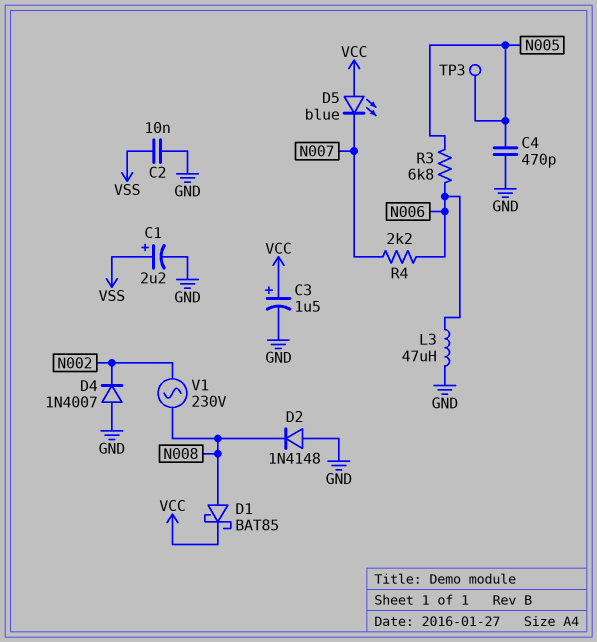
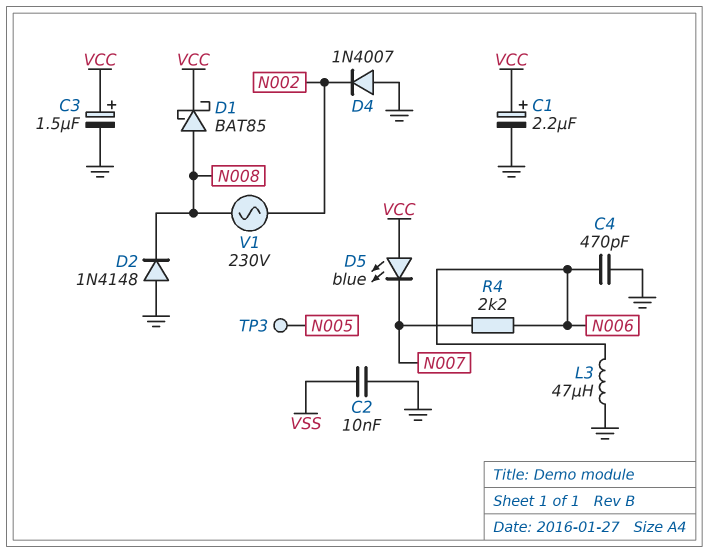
C1: 2.2uF (plus VSS, minus GND) -> 2.2uF (plus VCC, minus GND)
C4: 470pF (GND, N005) -> 470pF (GND, N006)
R3: 6.8k (N005, N006) -> none

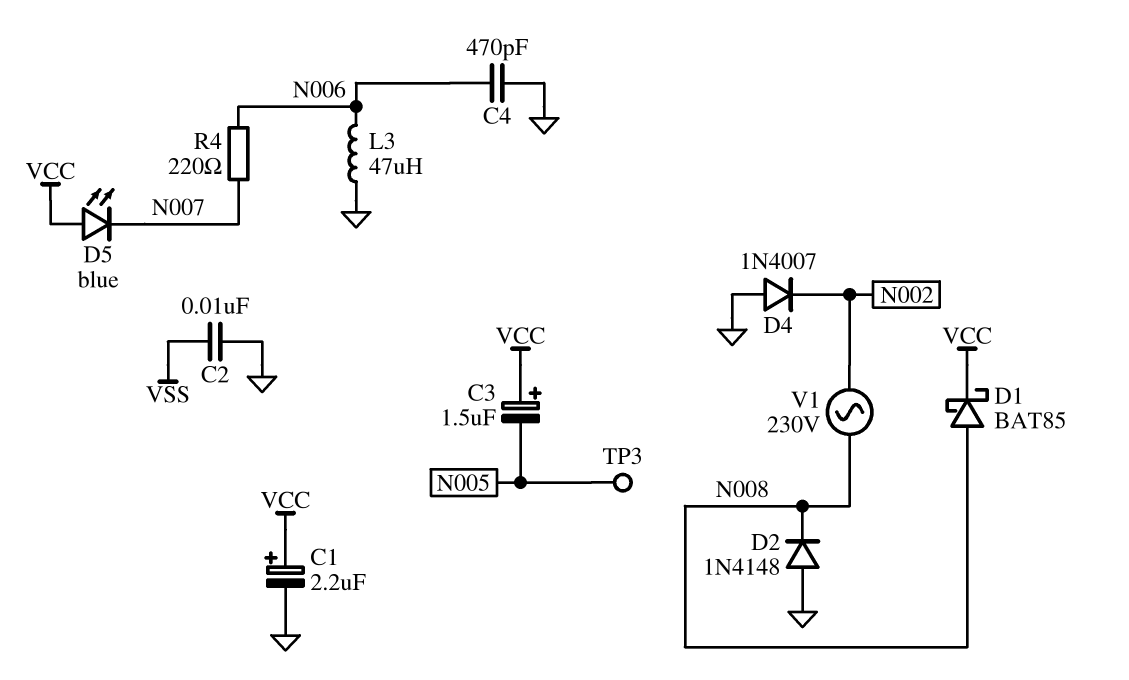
C3: 1.5uF (plus VCC, minus GND) -> 1.5uF (plus VCC, minus N005)
R4: 2.2k (N006, N007) -> 220 (N006, N007)

